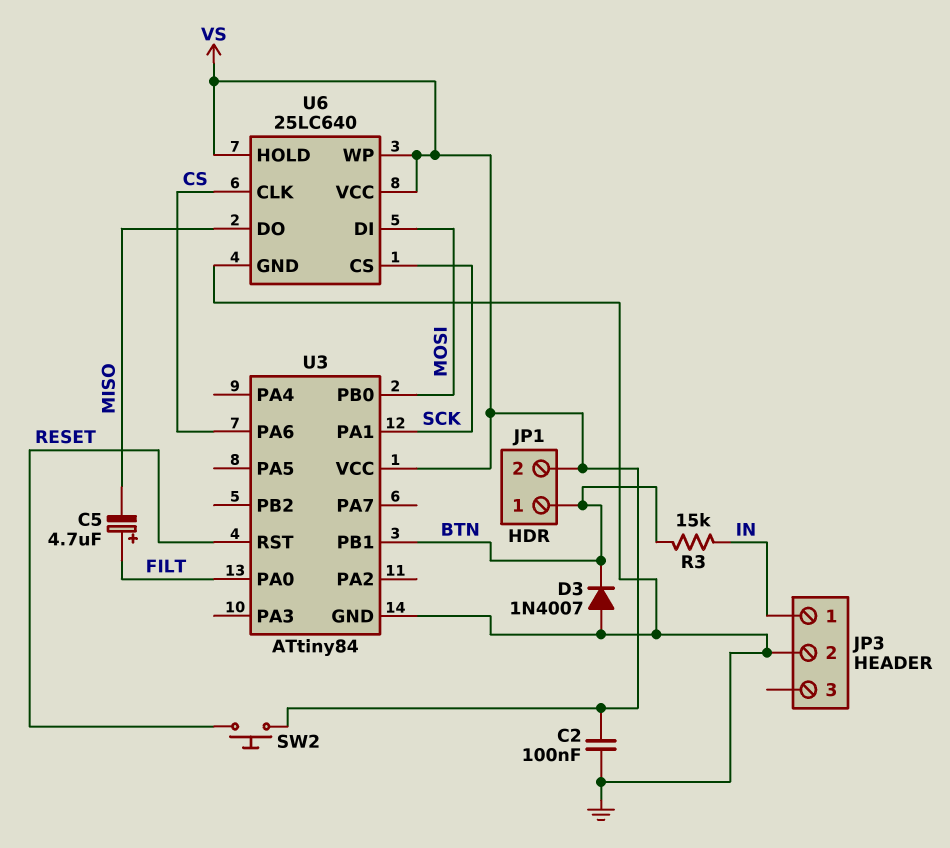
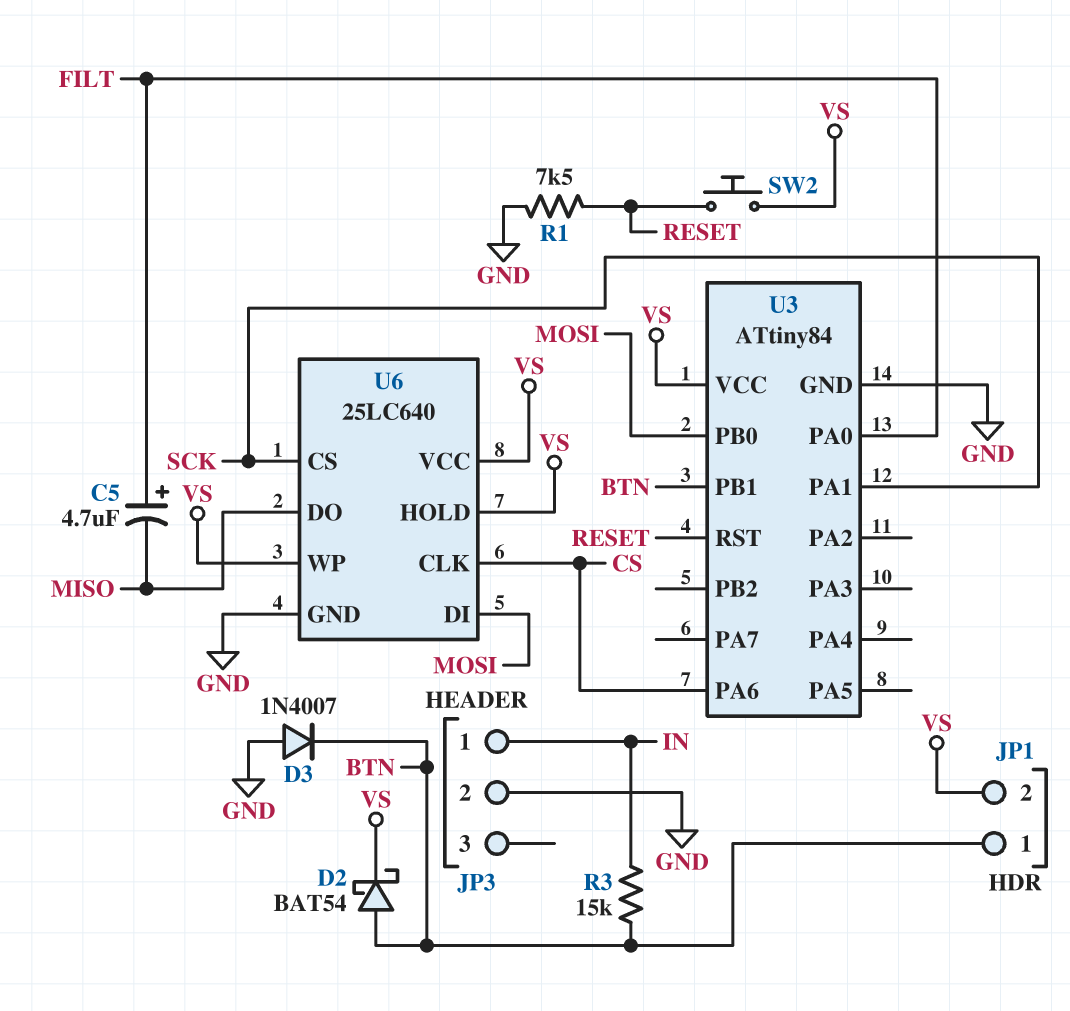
C2: 100nF (GND, VS) -> none
D2: none -> schottky BAT54 (A BTN, K VS)
R1: none -> 7.5k (GND, RESET)

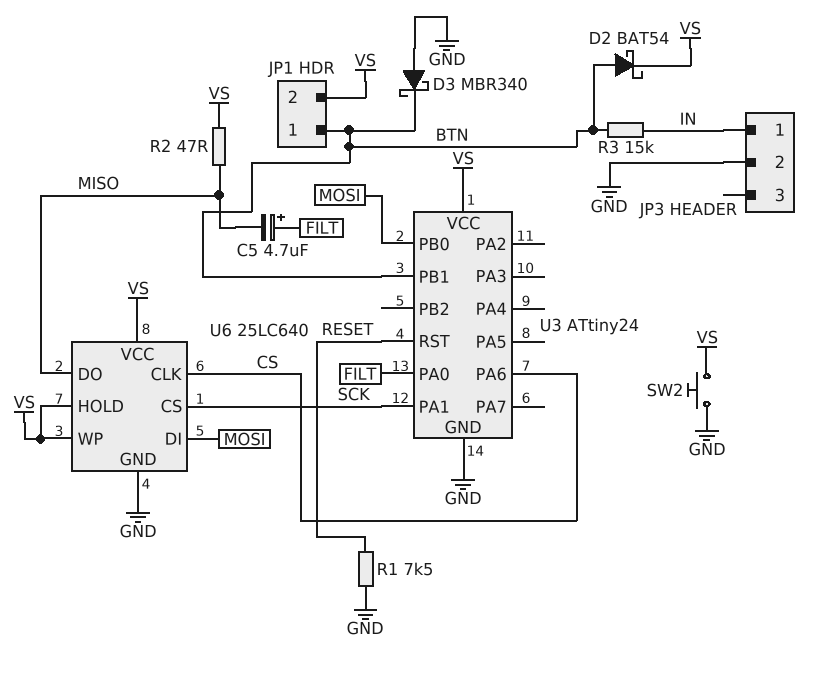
D3: diode 1N4007 (A GND, K BTN) -> schottky MBR340 (A GND, K BTN)
R2: none -> 47 (MISO, VS)
SW2: button (RESET, VS) -> button (GND, VS)
U3: ATtiny84 -> ATtiny24

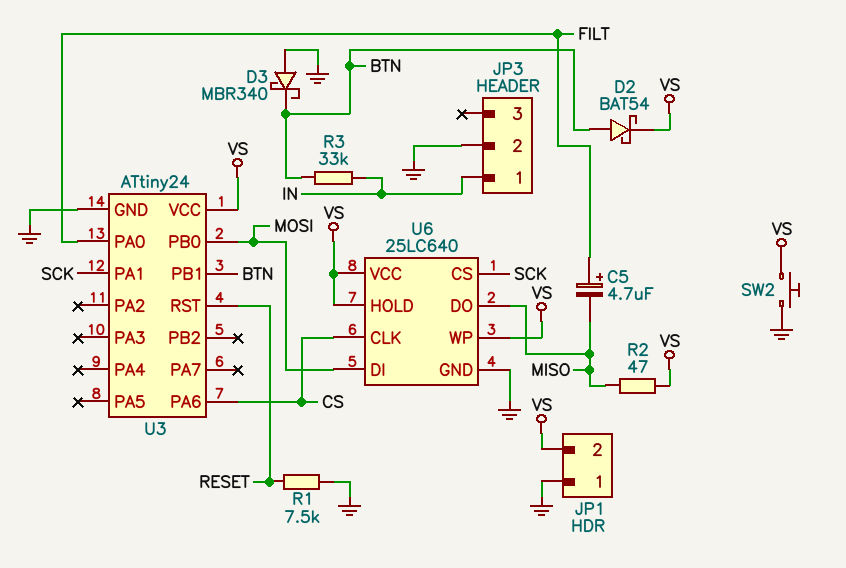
JP1 pin 1: BTN -> GND
R3: 15k (BTN, IN) -> 33k (BTN, IN)

